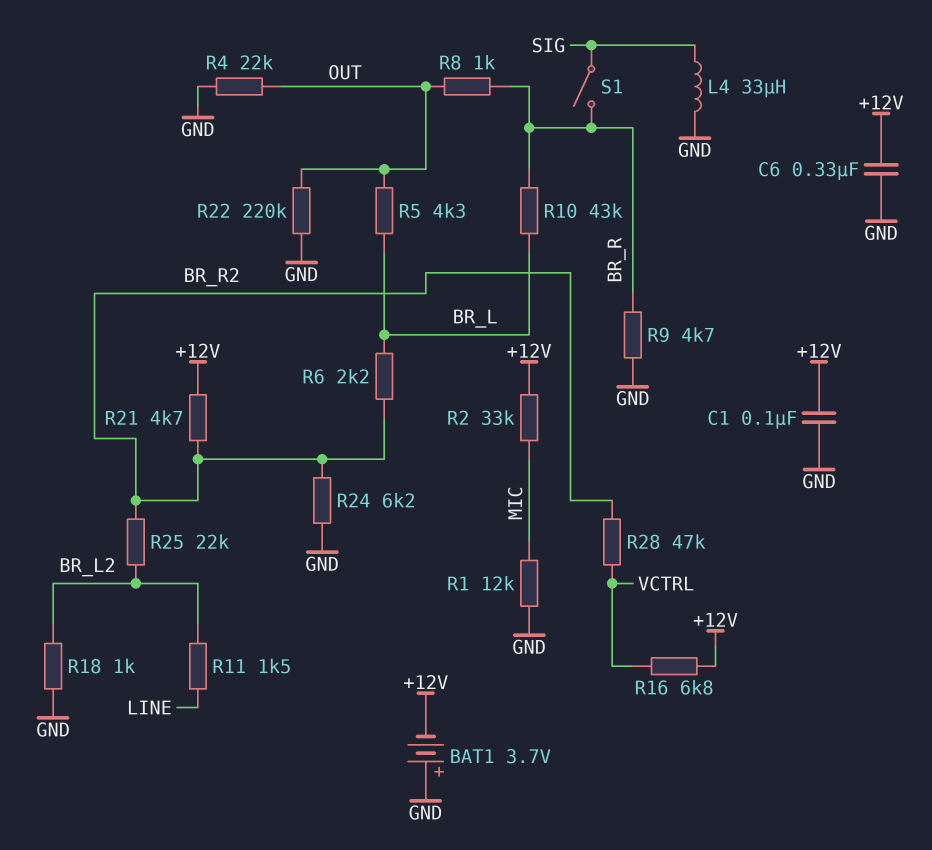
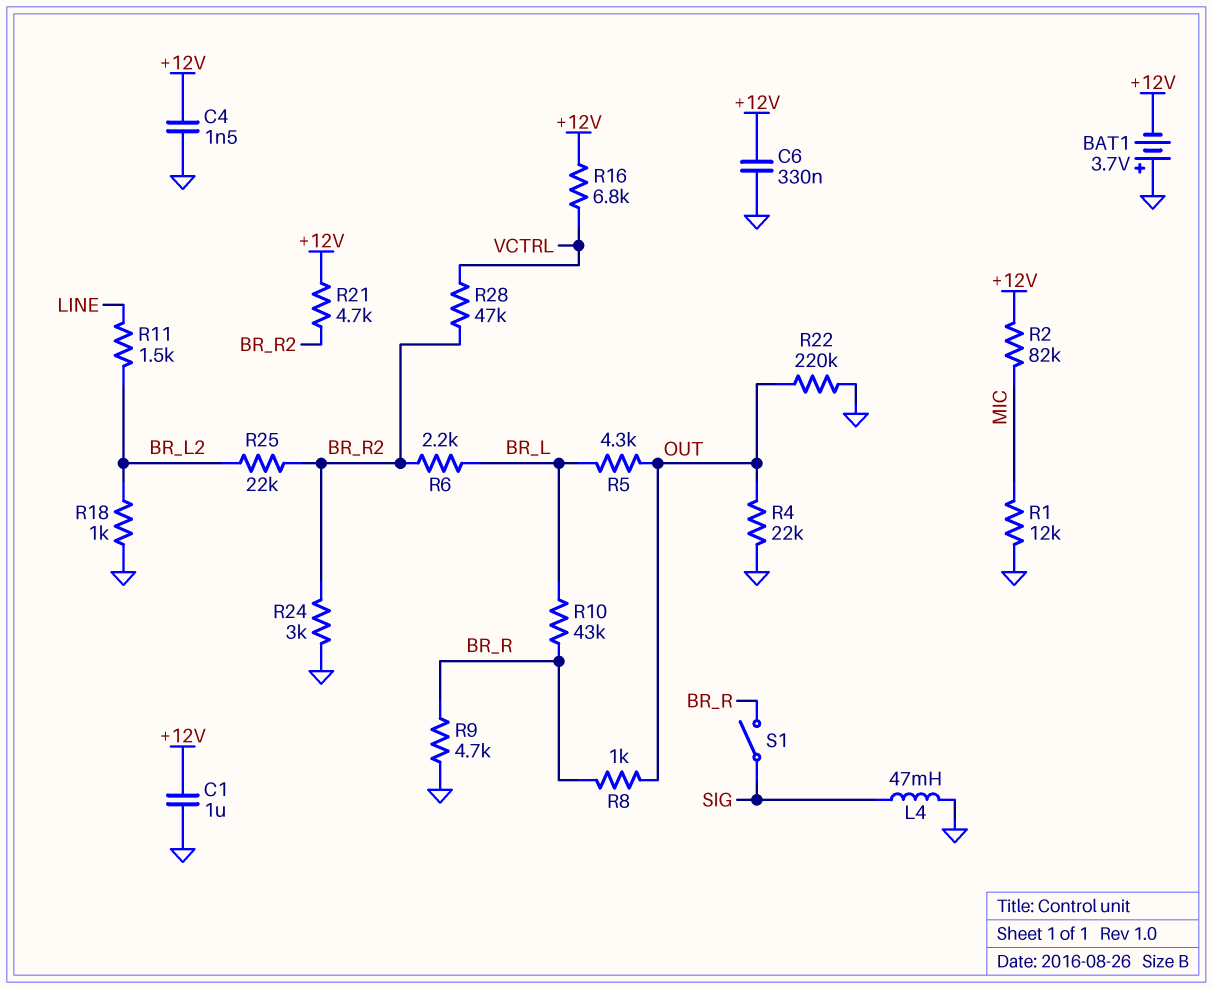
C1: 100nF (+12V, GND) -> 1uF (+12V, GND)
C4: none -> 1.5nF (+12V, GND)
L4: 33uH (GND, SIG) -> 47mH (GND, SIG)
R2: 33k (+12V, MIC) -> 82k (+12V, MIC)
R24: 6.2k (BR_R2, GND) -> 3k (BR_R2, GND)

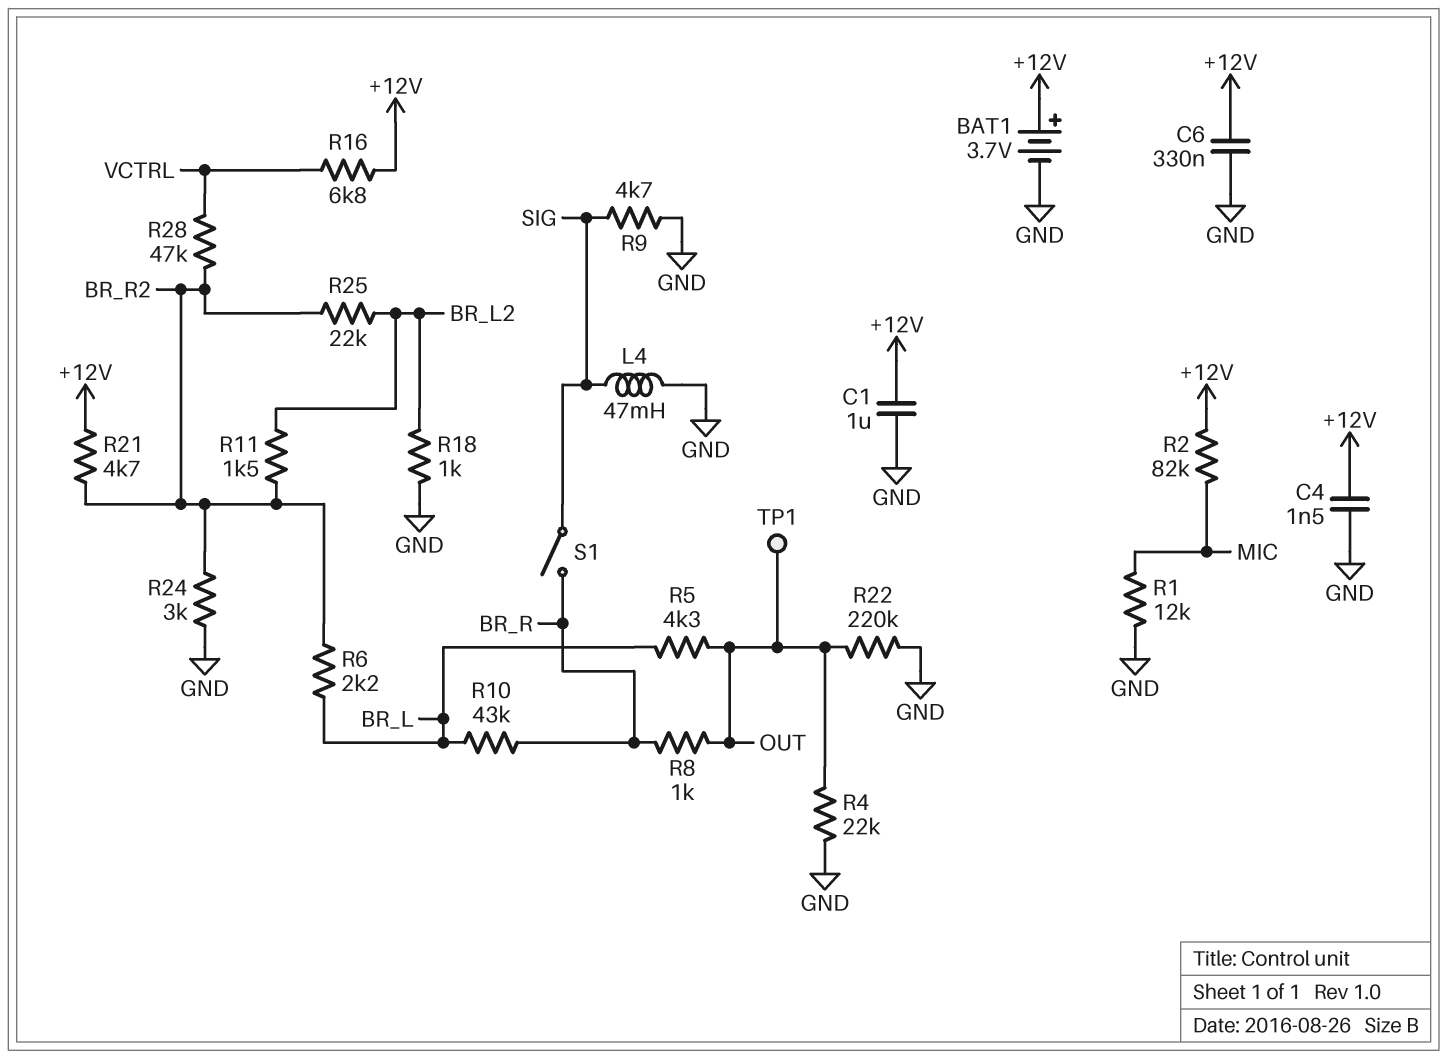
BAT1: 3.7V (plus GND, minus +12V) -> 3.7V (plus +12V, minus GND)
R9: 4.7k (BR_R, GND) -> 4.7k (GND, SIG)
R11: 1.5k (BR_L2, LINE) -> 1.5k (BR_L2, BR_R2)
TP1: none -> test point (OUT)

